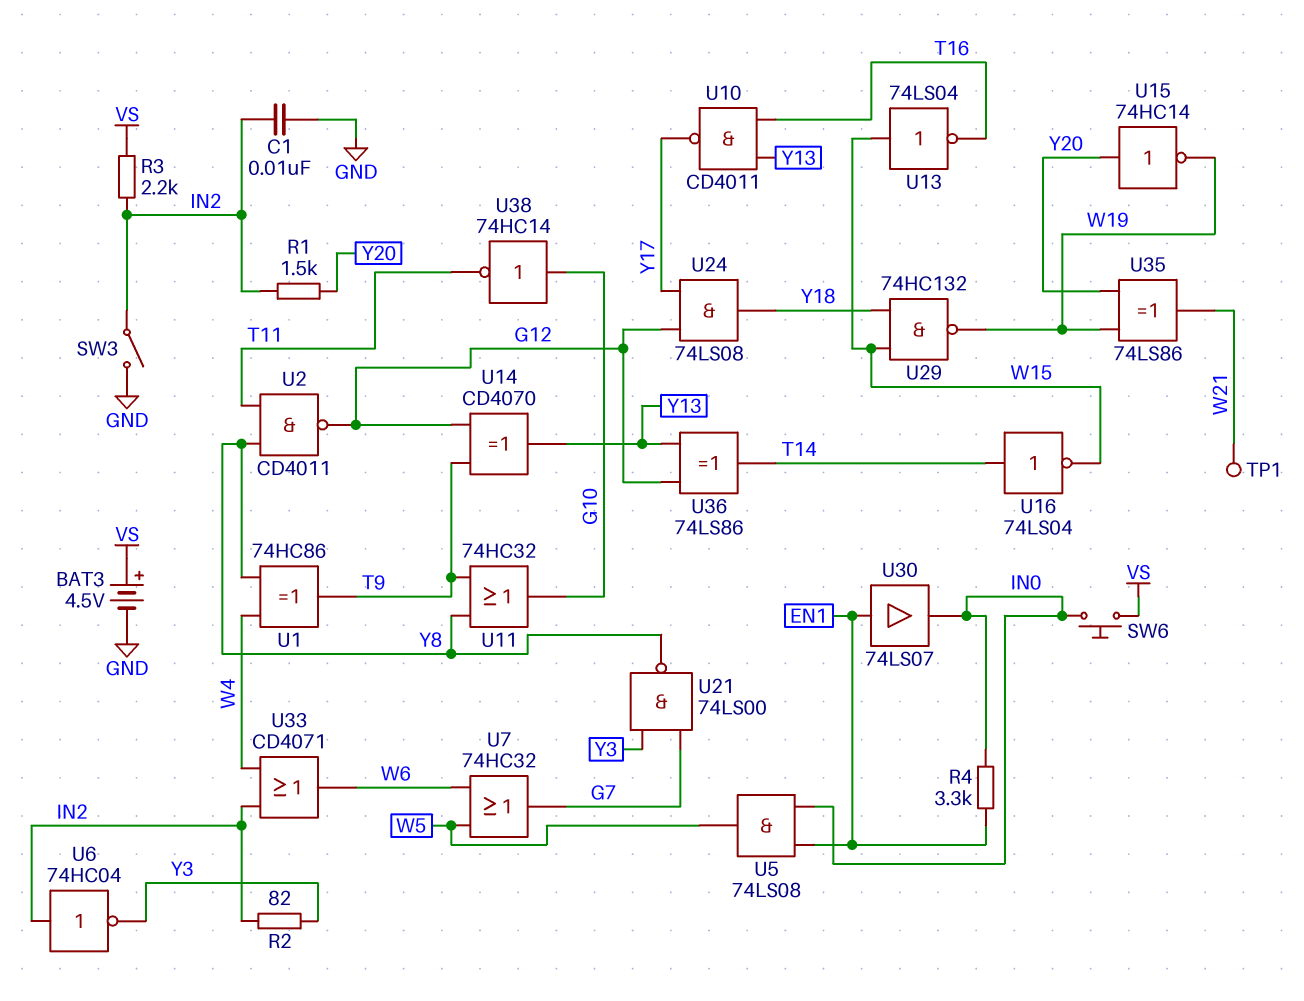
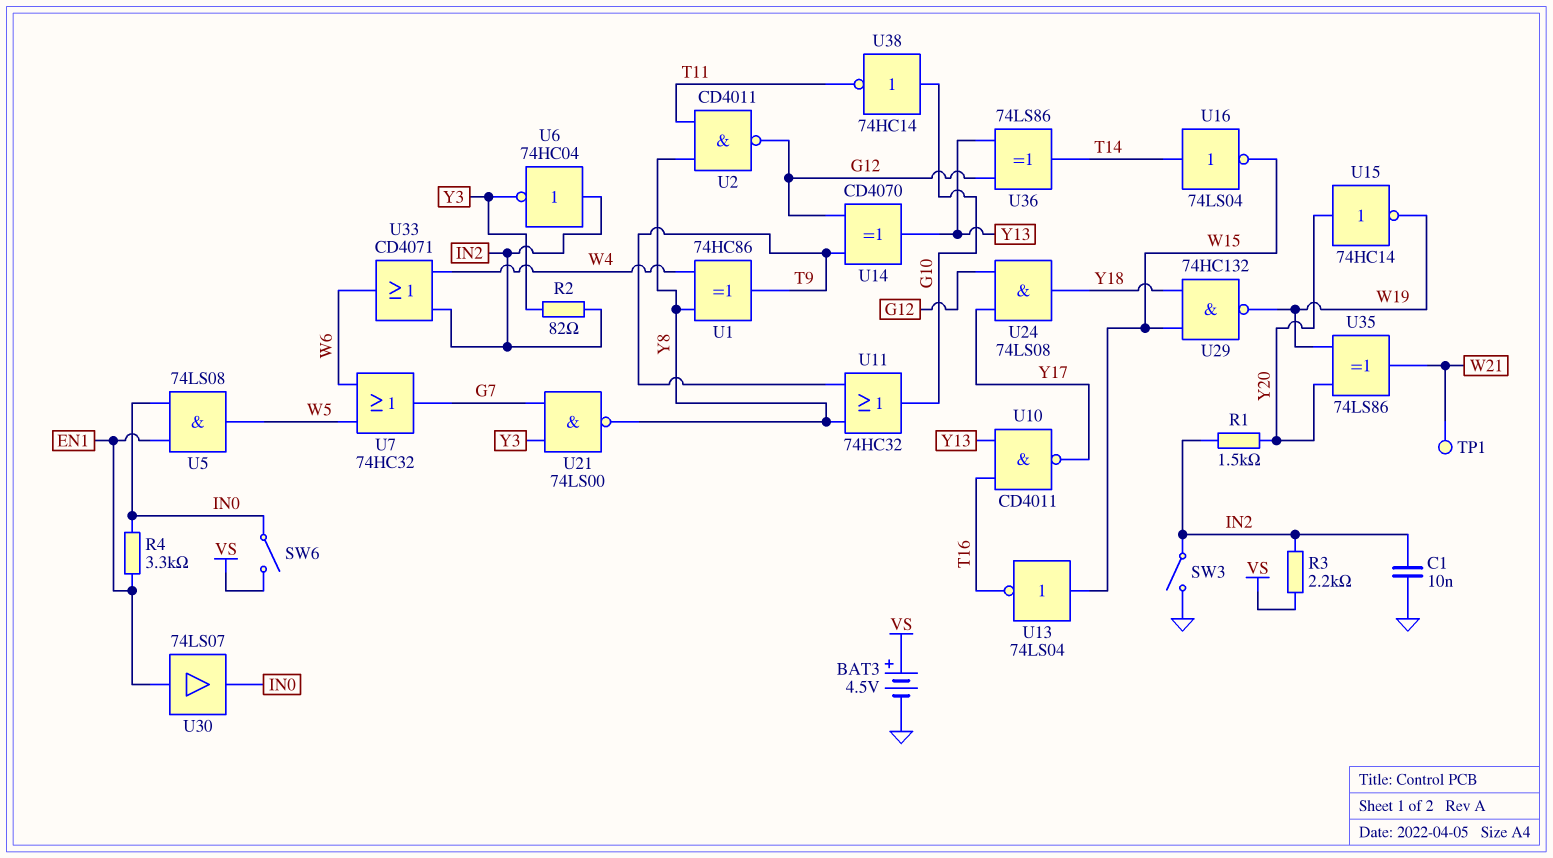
SW6: button (IN0, VS) -> switch (IN0, VS)

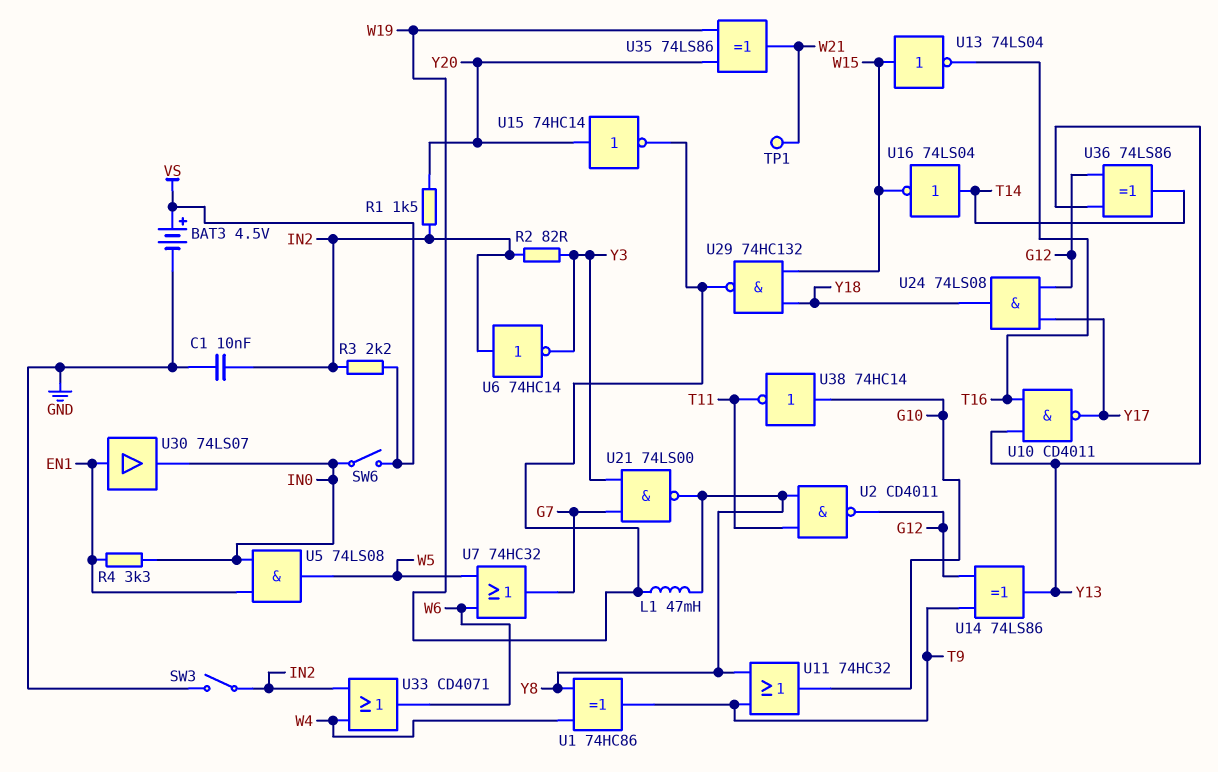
L1: none -> 47mH (W19, Y8)
U6: NOT 74HC04 (in IN2, out Y3) -> NOT 74HC14 (in IN2, out Y3)
U14: XOR CD4070 (in G12, in T9, out Y13) -> XOR 74LS86 (in G12, in T9, out Y13)

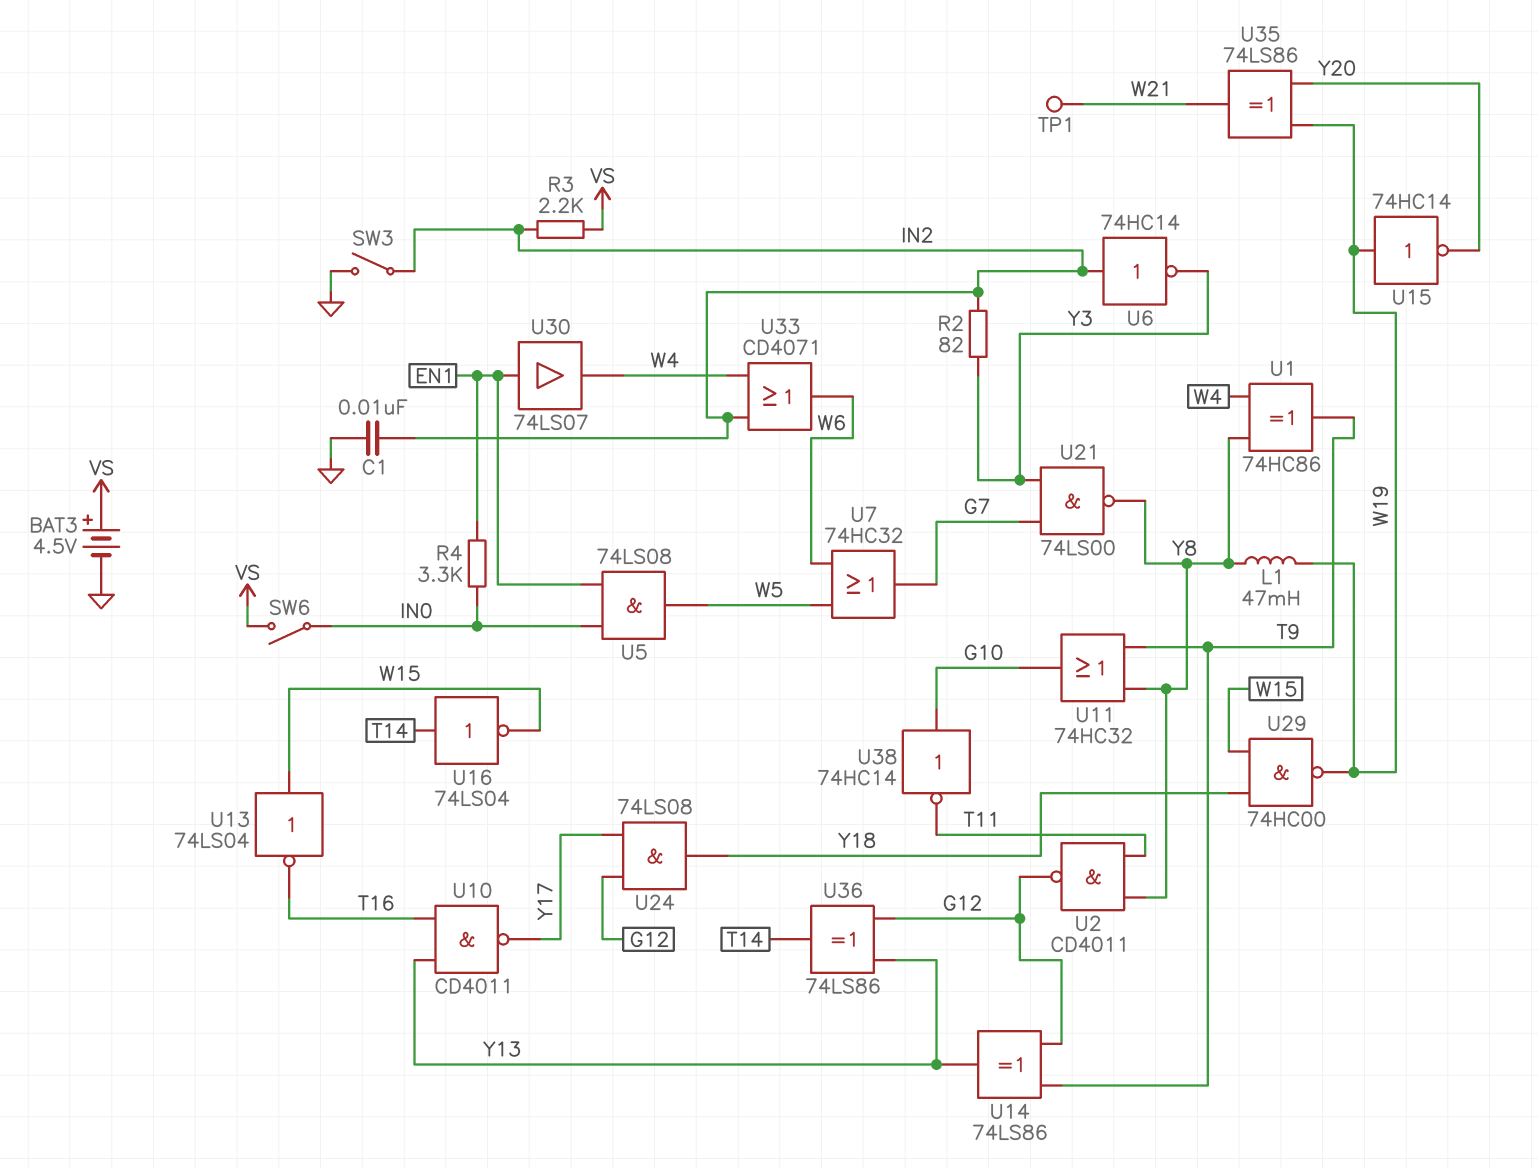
R1: 1.5k (IN2, Y20) -> none
U15: NOT 74HC14 (in Y20, out W19) -> NOT 74HC14 (in W19, out Y20)
U29: NAND 74HC132 (in W15, in Y18, out W19) -> NAND 74HC00 (in W15, in Y18, out W19)
U30: buffer 74LS07 (in EN1, out IN0) -> buffer 74LS07 (in EN1, out W4)

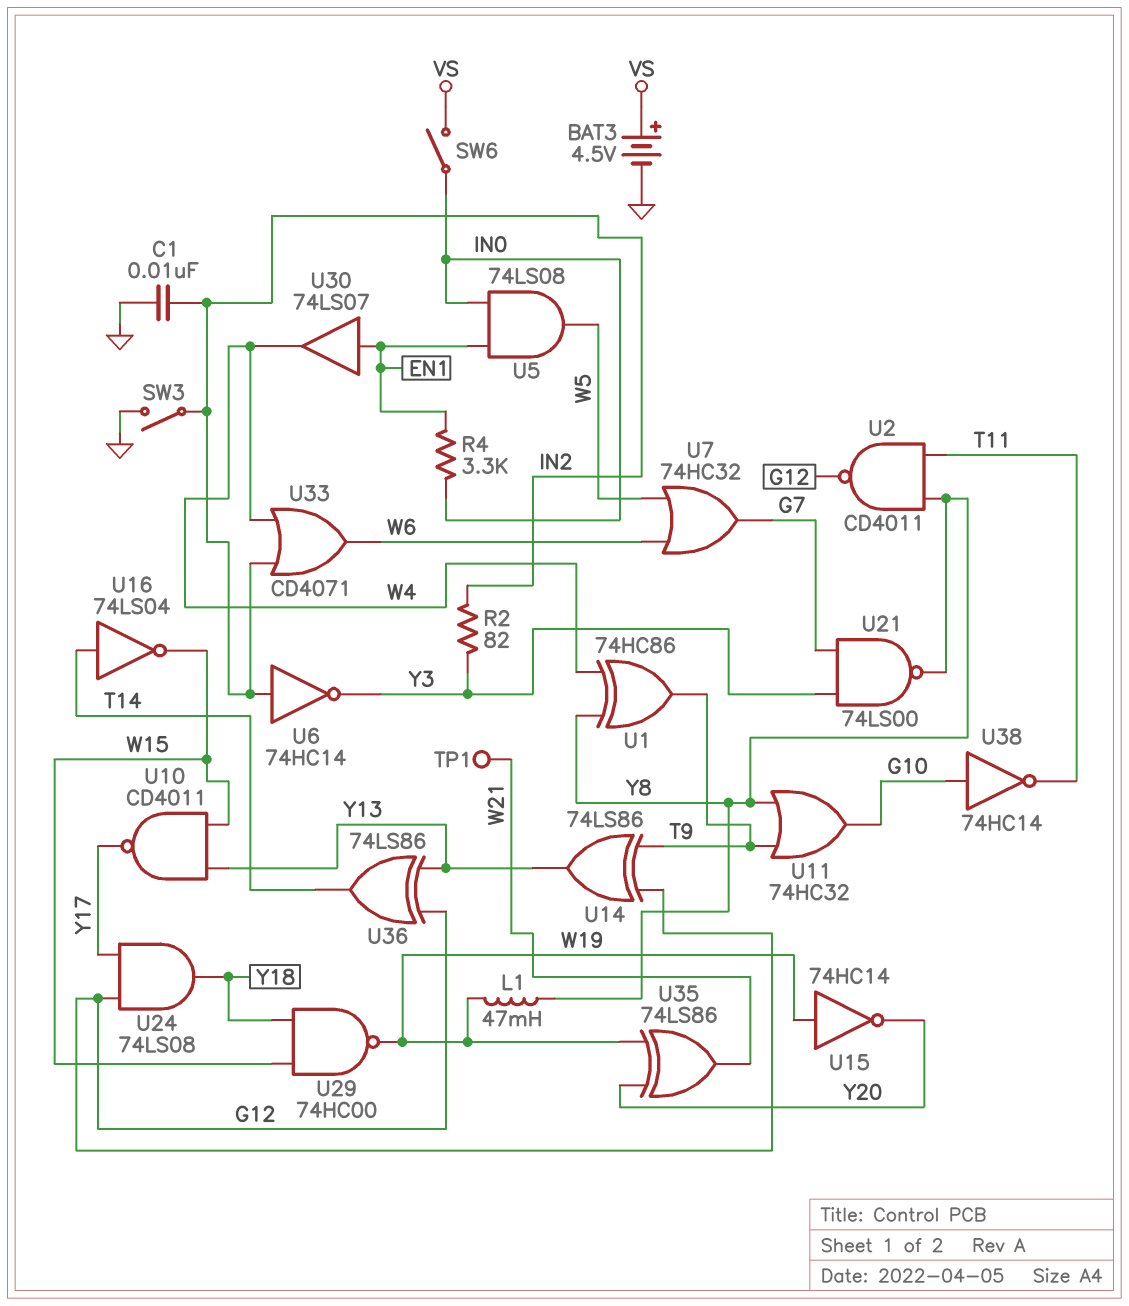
R3: 2.2k (IN2, VS) -> none
U10: NAND CD4011 (in T16, in Y13, out Y17) -> NAND CD4011 (in W15, in Y13, out Y17)
U13: NOT 74LS04 (in W15, out T16) -> none

